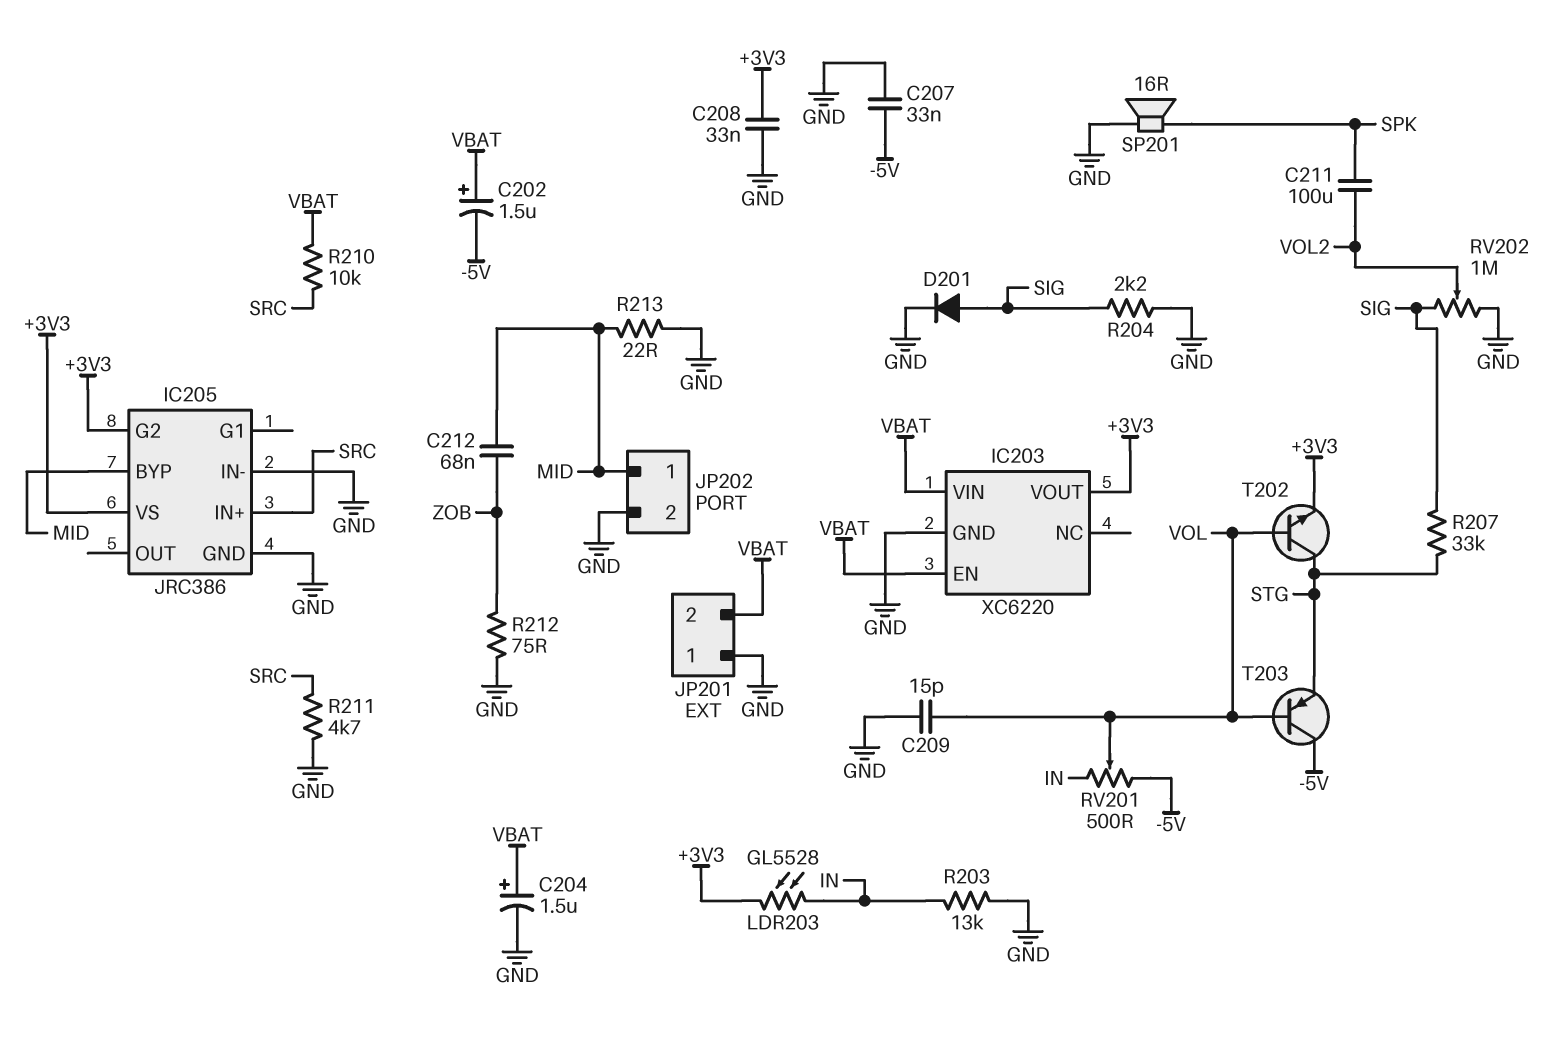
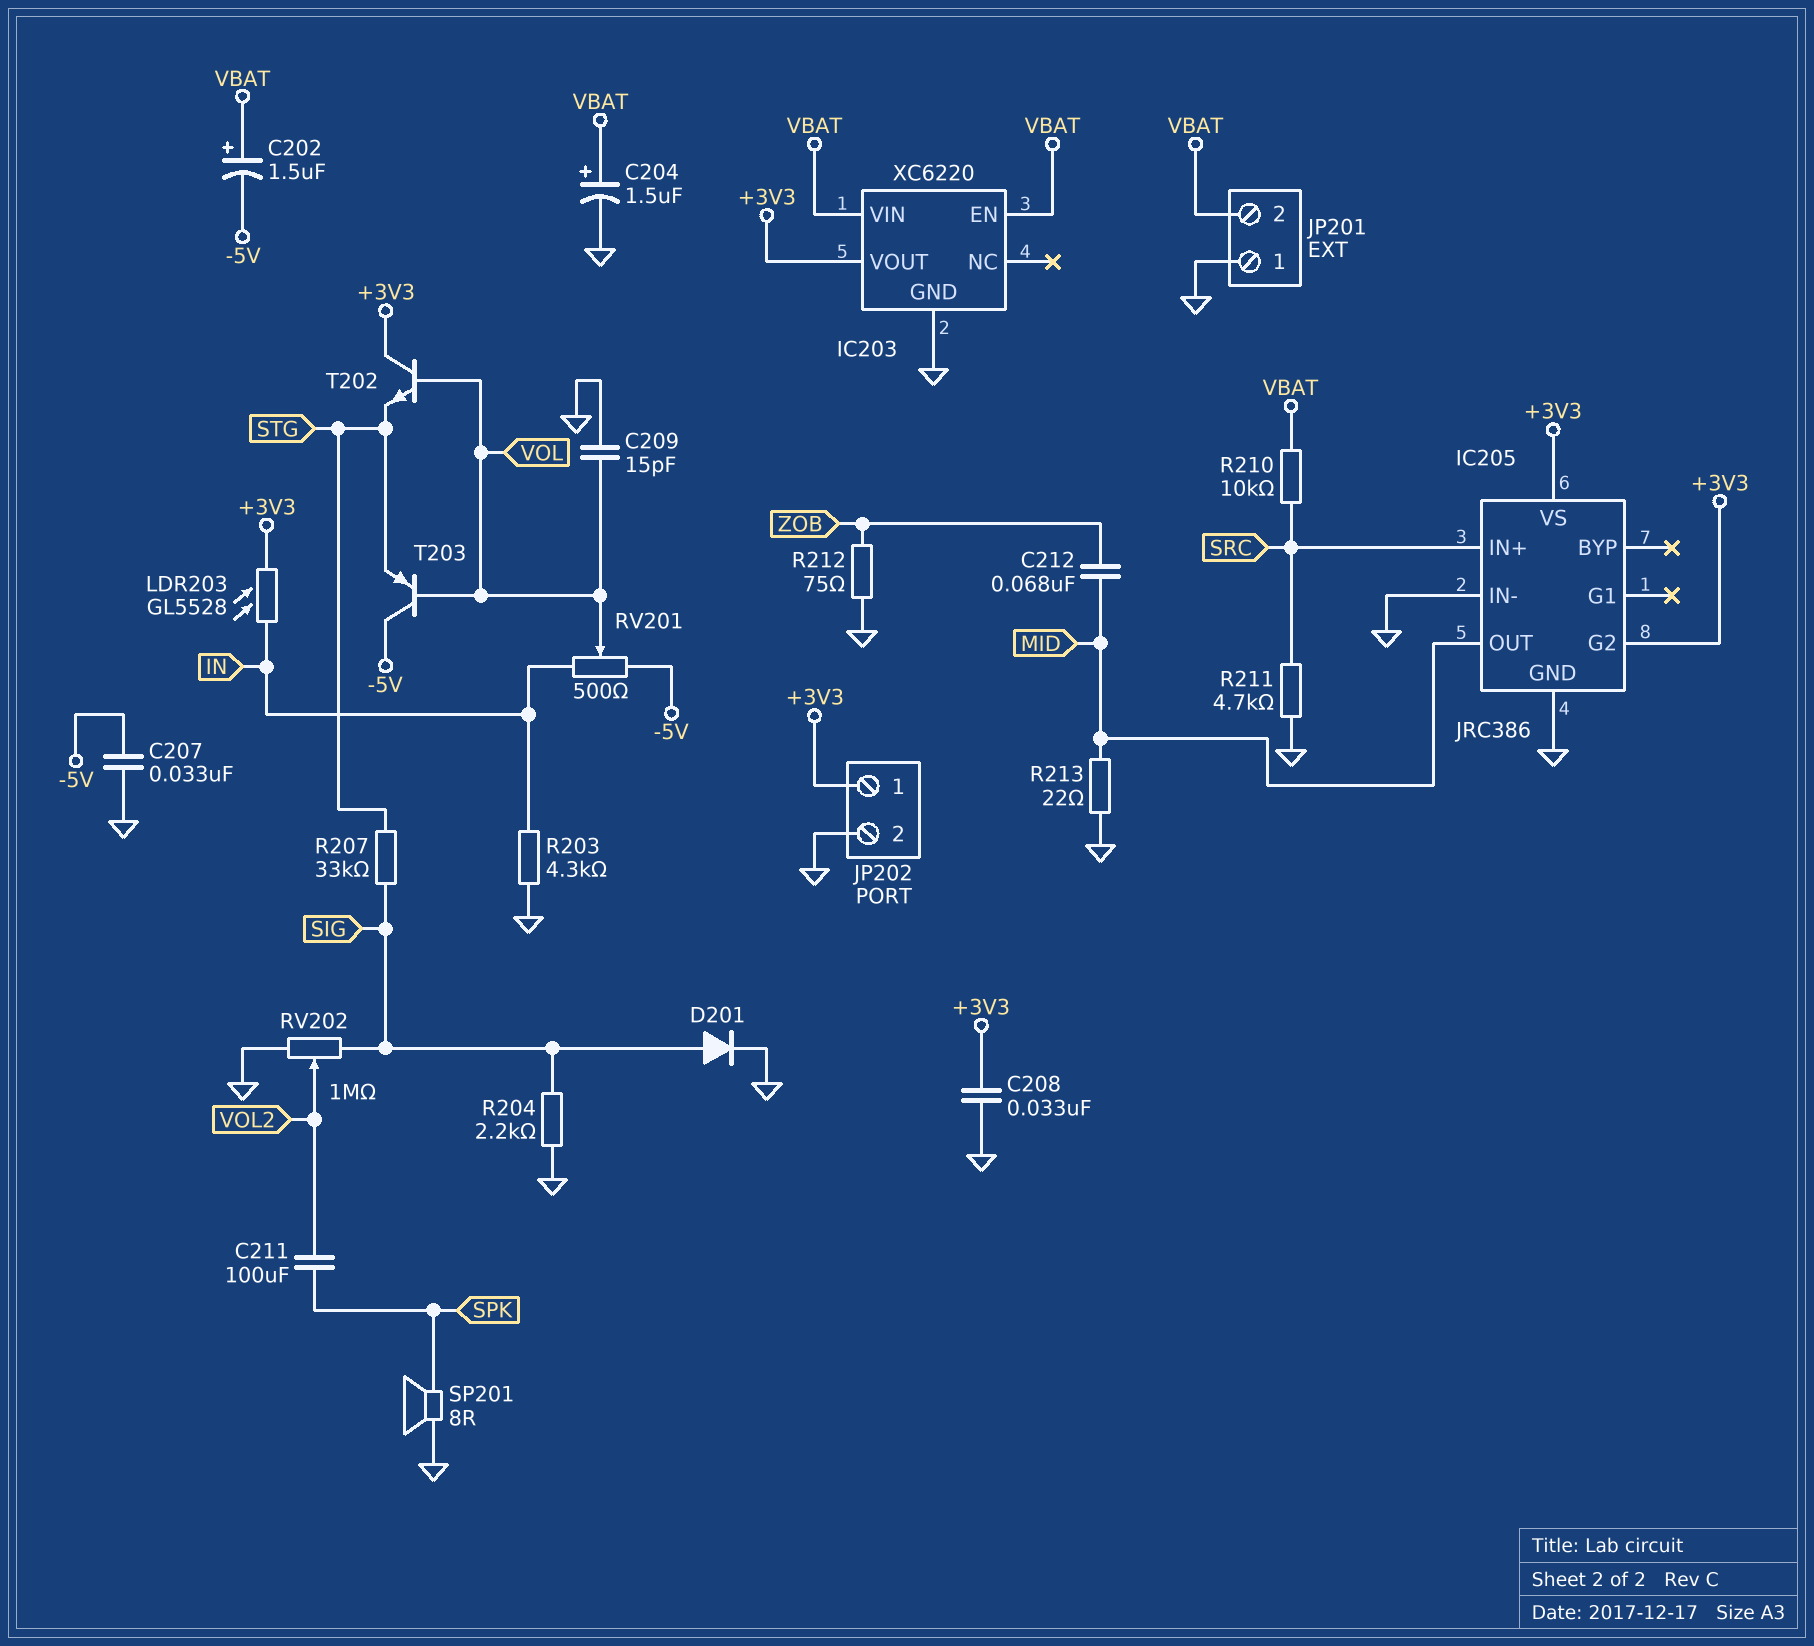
IC205 pin BYP: MID -> none
IC205 pin OUT: none -> MID
JP202 pin 1: MID -> +3V3
R203: 13k (GND, IN) -> 4.3k (GND, IN)
SP201: speaker 16R (GND, SPK) -> speaker 8R (GND, SPK)
T202: NPN (B VOL, C STG, E +3V3) -> NPN (B VOL, C +3V3, E STG)

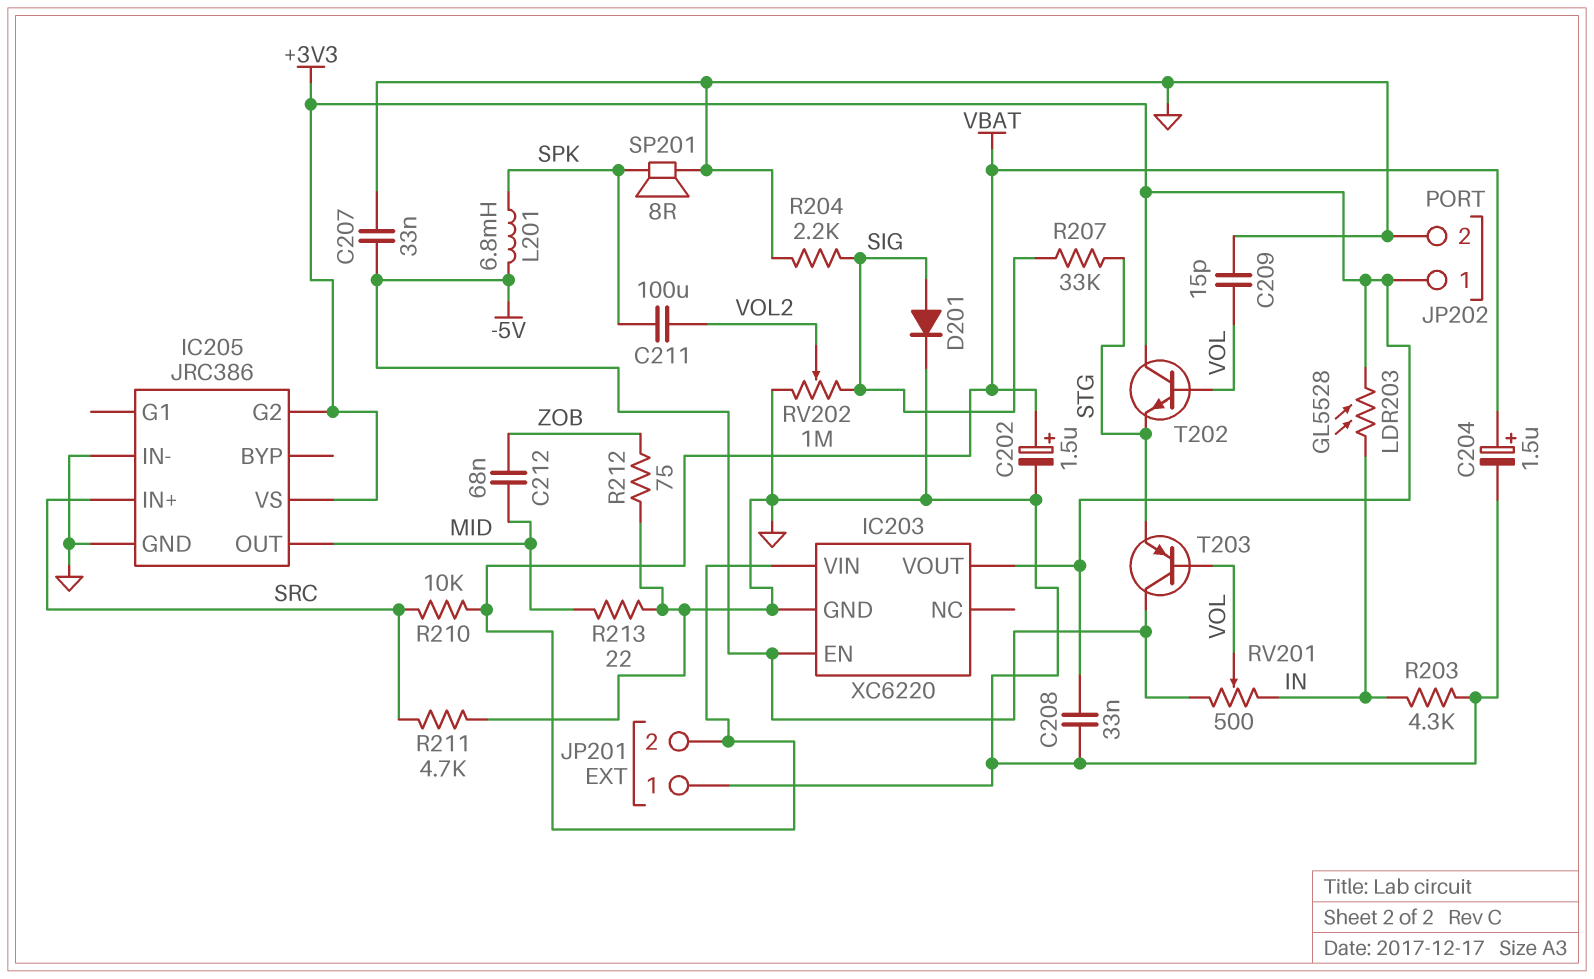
C202: 1.5uF (plus VBAT, minus -5V) -> 1.5uF (plus VBAT, minus GND)
IC203 pin EN: VBAT -> -5V
L201: none -> 6.8mH (-5V, SPK)

